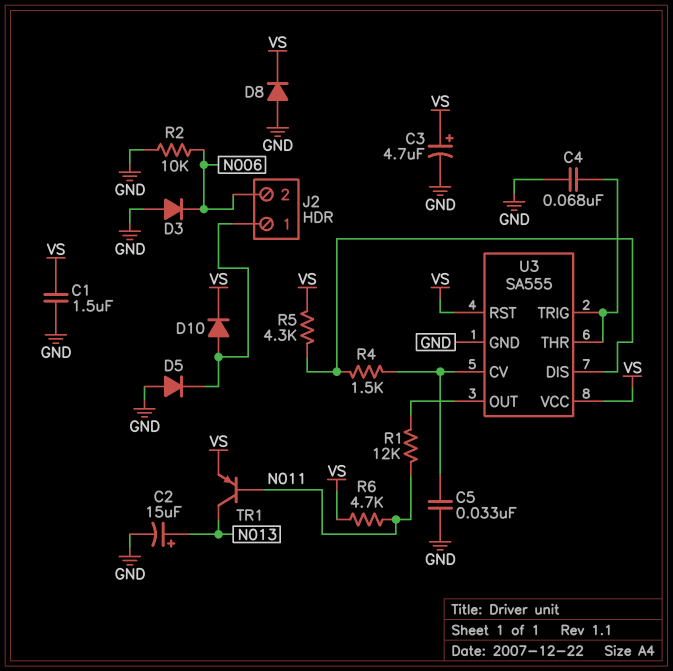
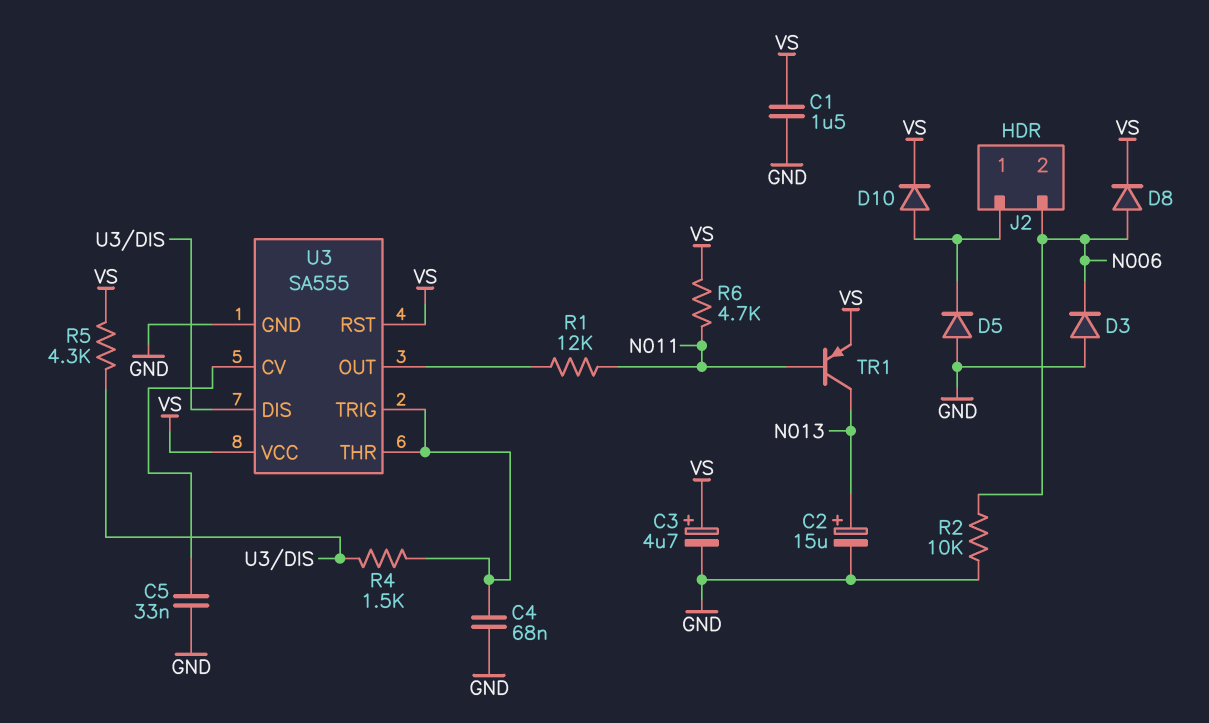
D8: diode (A GND, K VS) -> diode (A N006, K VS)
R4: 1.5k (U3/CV, U3/DIS) -> 1.5k (U3/DIS, U3/THR)

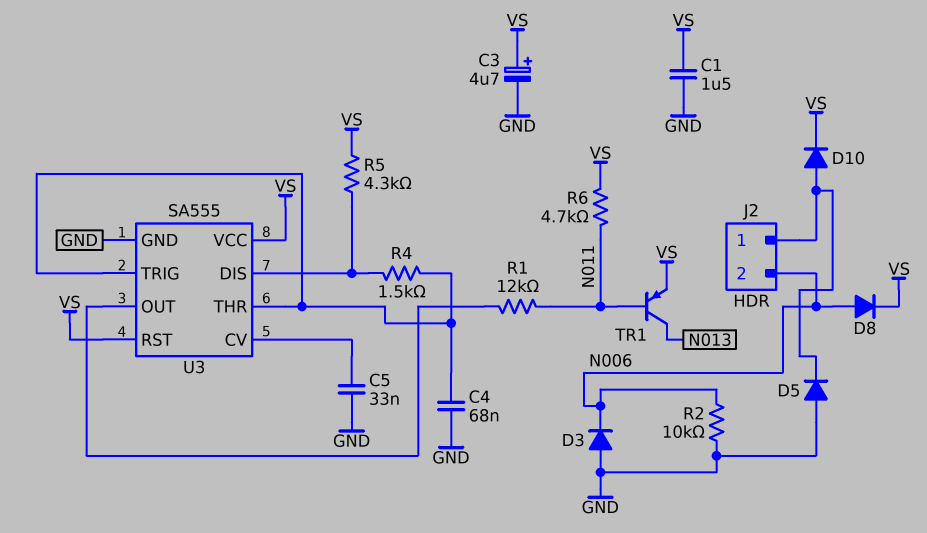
C2: 15uF (plus N013, minus GND) -> none

